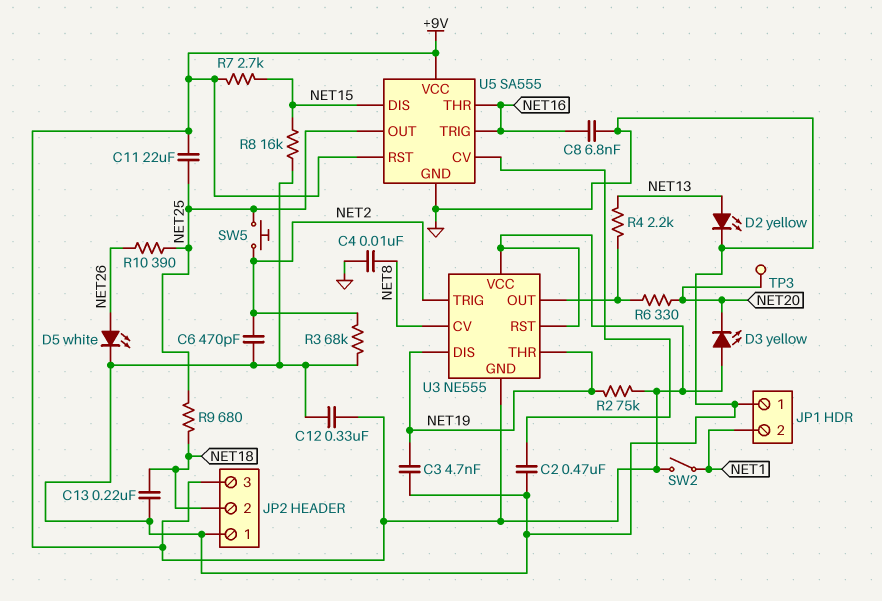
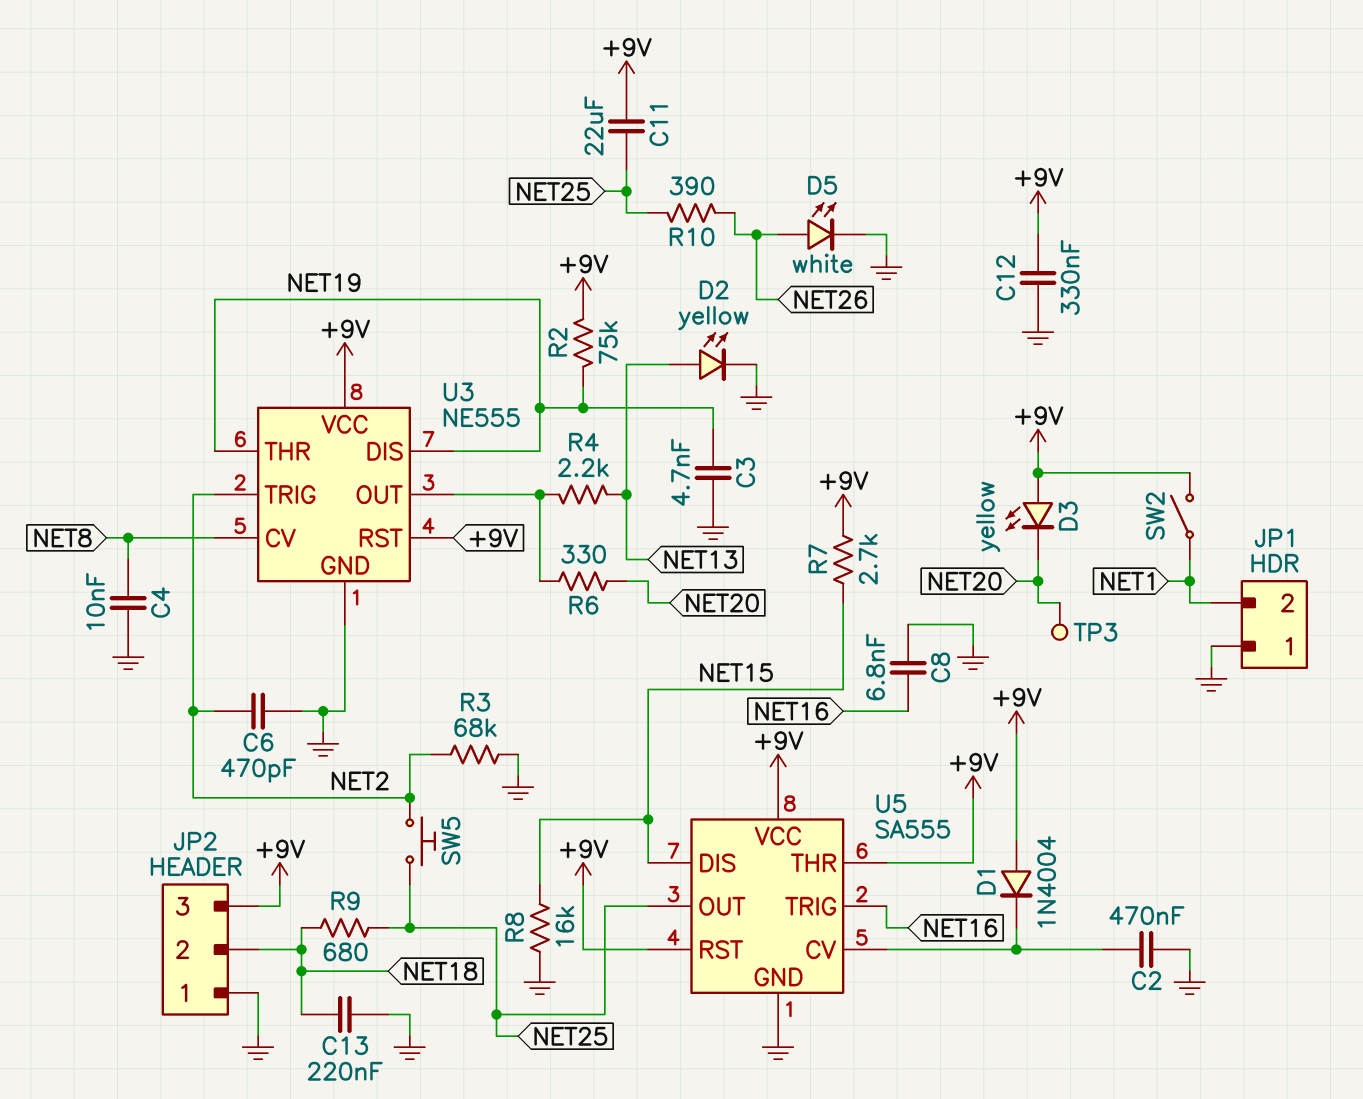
D1: none -> diode 1N4004 (A +9V, K U5/CV)
U3 pin GND: +9V -> GND
U5 pin THR: NET16 -> +9V

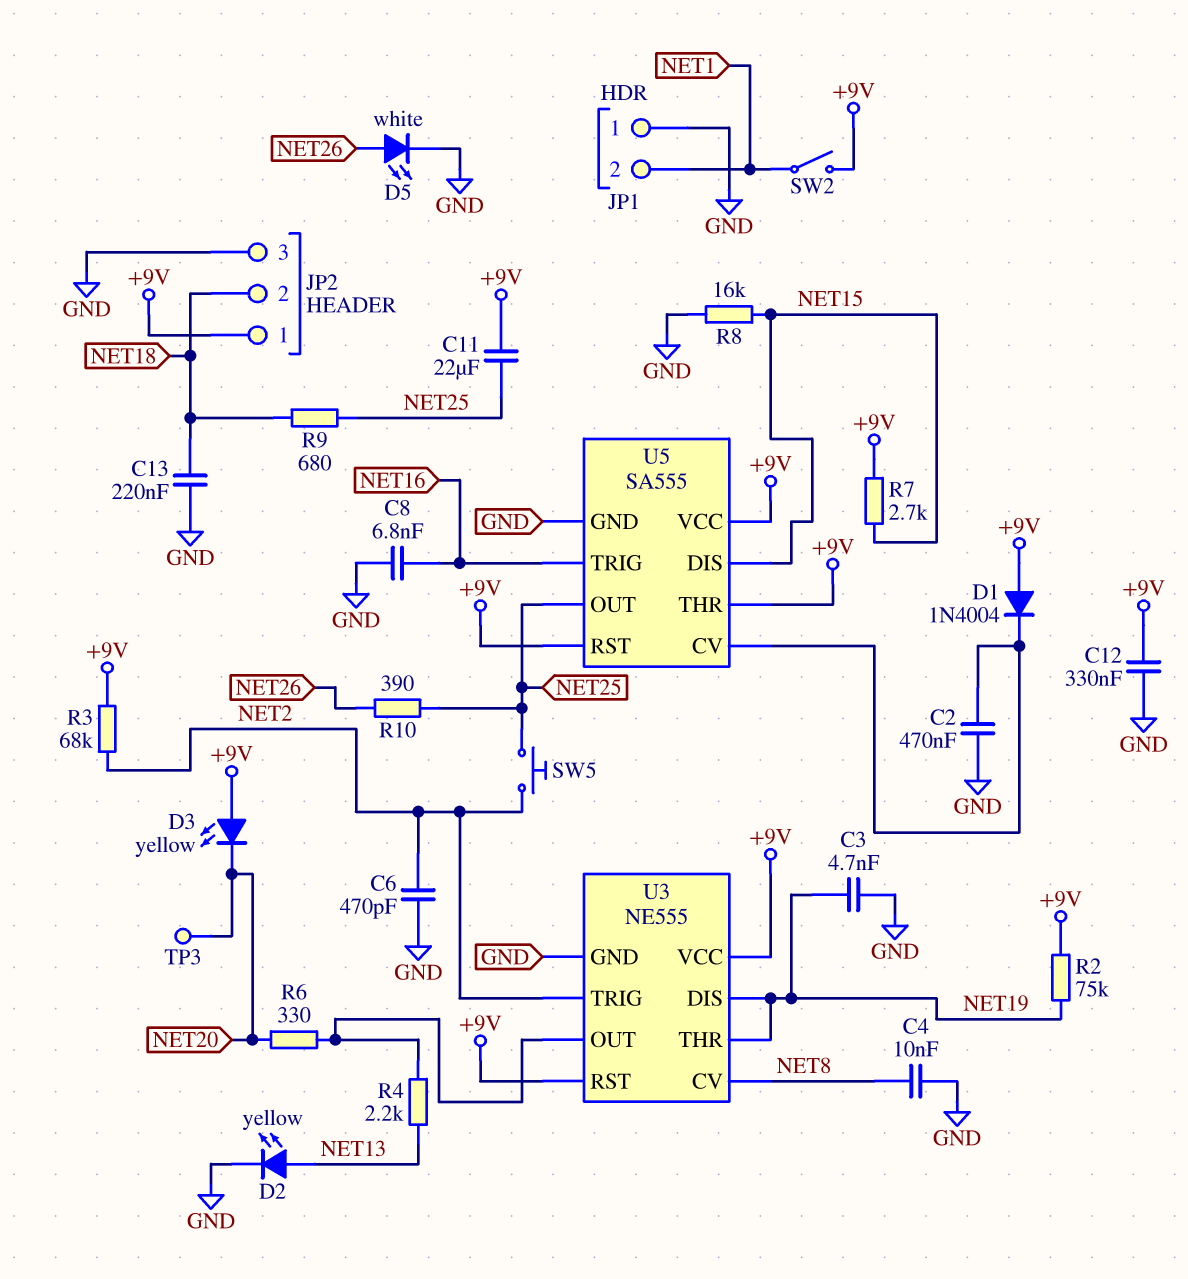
JP2 pin 1: GND -> +9V
JP2 pin 3: +9V -> GND
R3: 68k (GND, NET2) -> 68k (+9V, NET2)

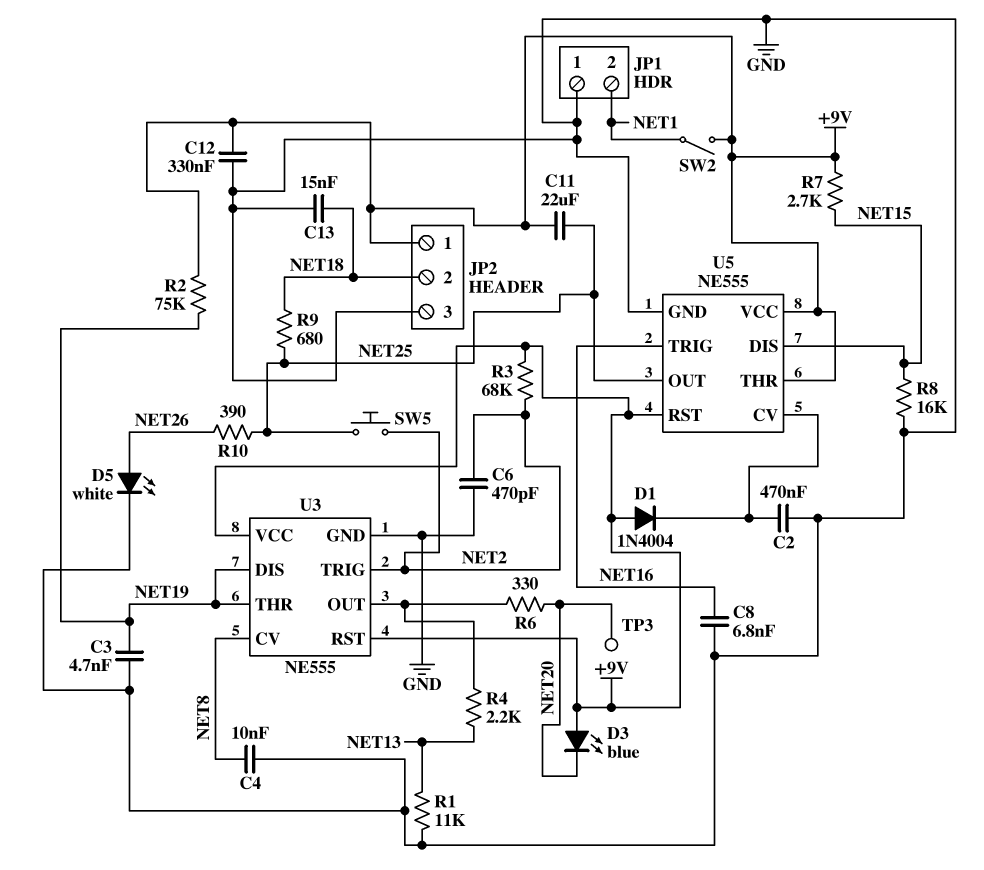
C13: 220nF (GND, NET18) -> 15nF (GND, NET18)
D2: LED yellow (A NET13, K GND) -> none
D3: LED yellow (A +9V, K NET20) -> LED blue (A +9V, K NET20)
R1: none -> 11k (GND, NET13)
U5: SA555 -> NE555

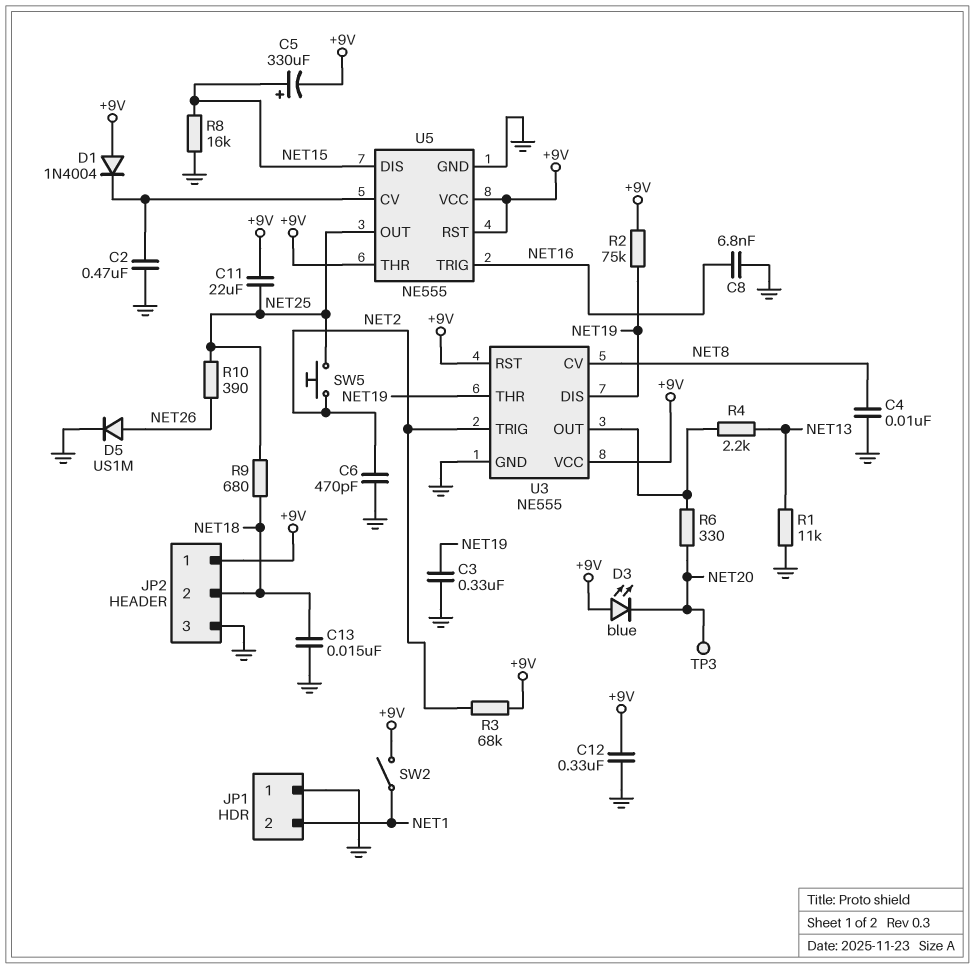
C3: 4.7nF (GND, NET19) -> 330nF (GND, NET19)
C5: none -> 330uF (plus NET15, minus +9V)
D5: LED white (A NET26, K GND) -> diode US1M (A NET26, K GND)
R7: 2.7k (+9V, NET15) -> none

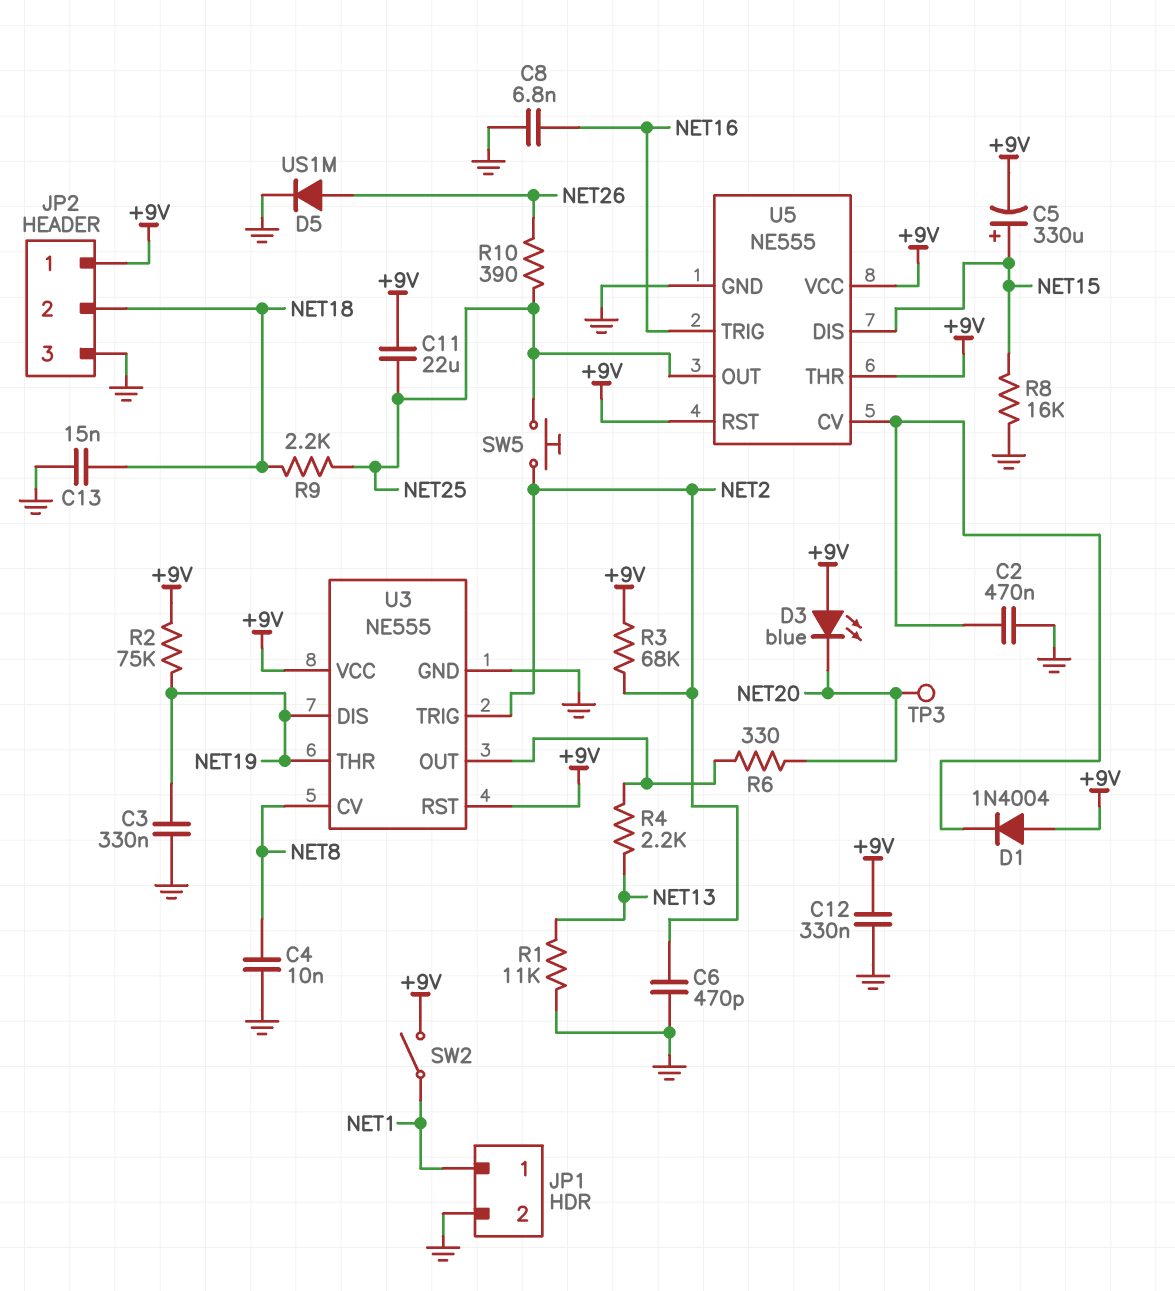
JP1 pin 1: GND -> NET1
JP1 pin 2: NET1 -> GND
R9: 680 (NET18, NET25) -> 2.2k (NET18, NET25)

